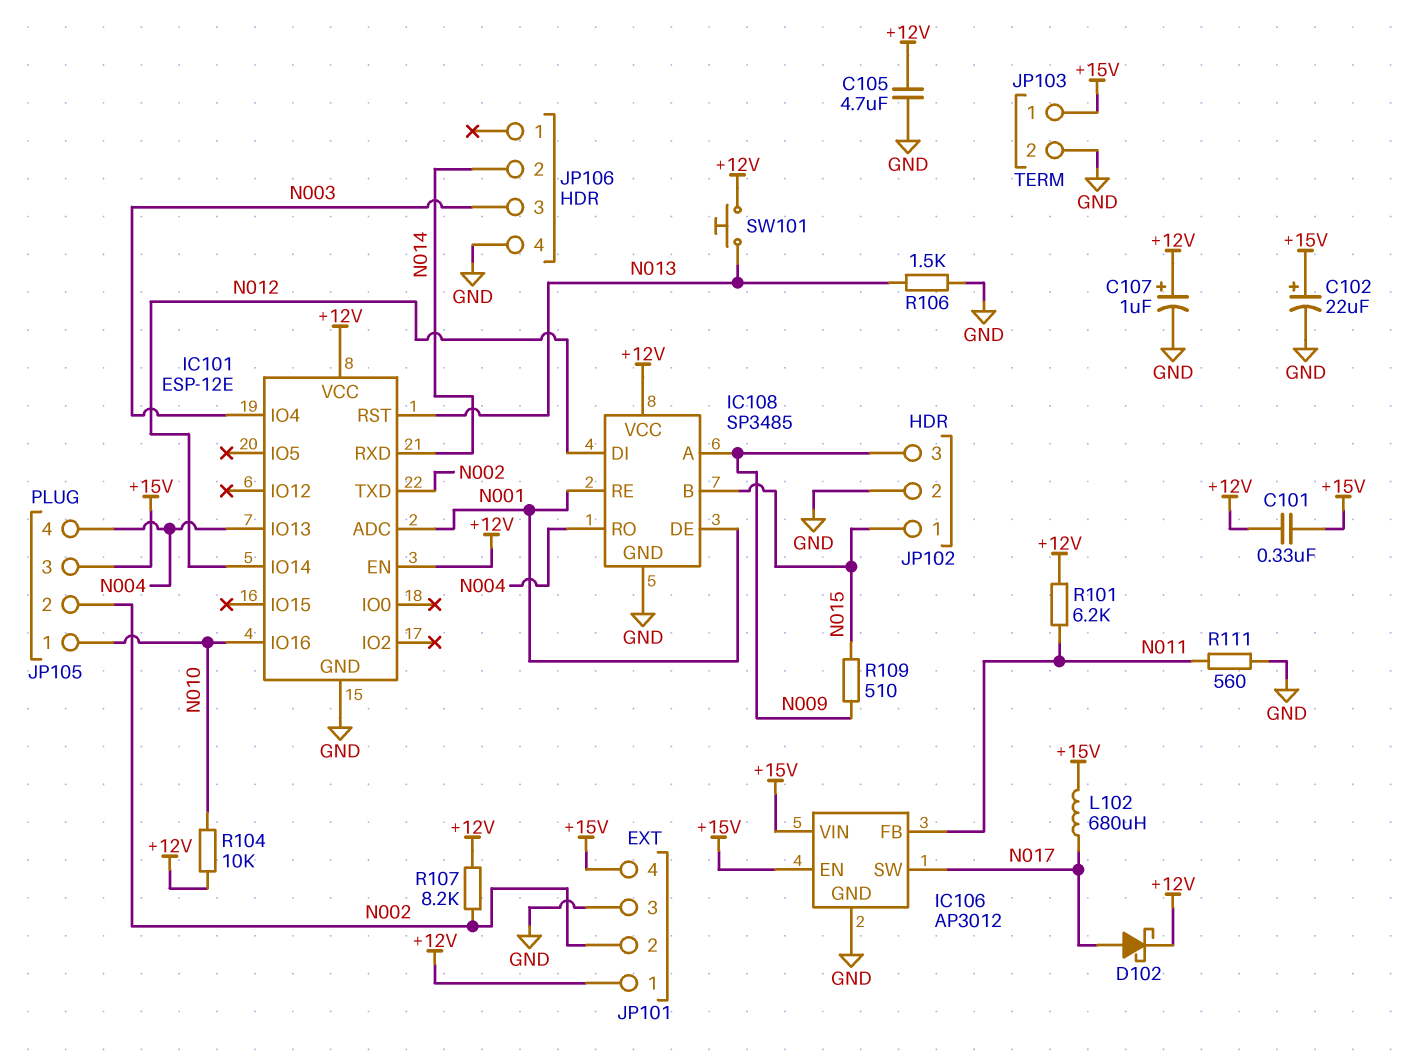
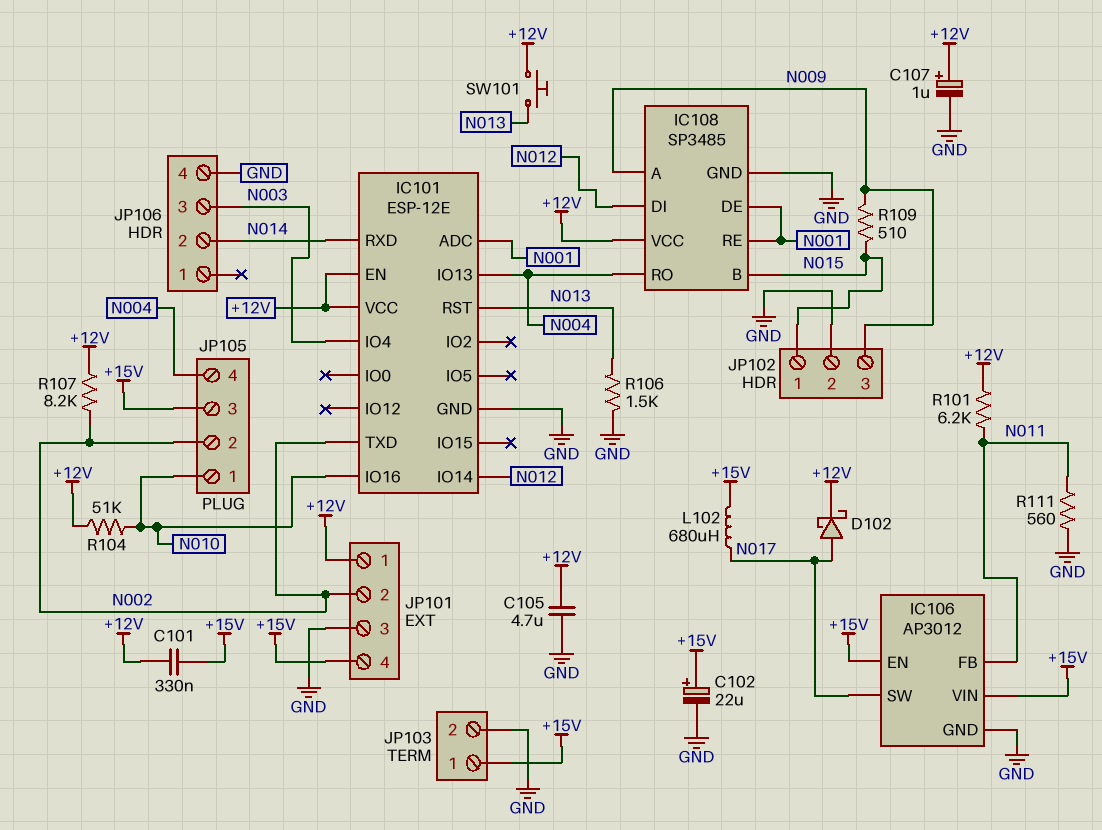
R104: 10k (+12V, N010) -> 51k (+12V, N010)

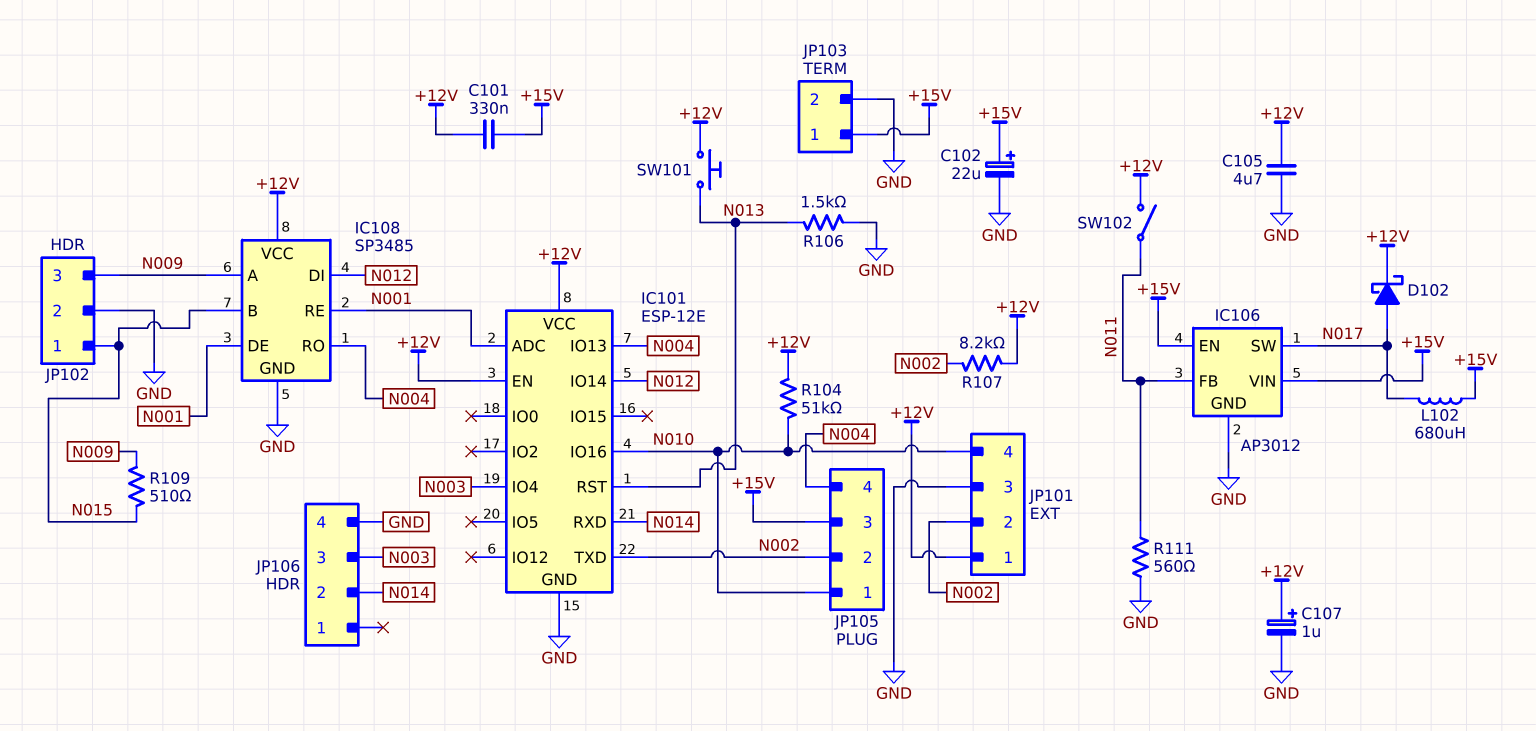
JP101 pin 4: +15V -> N010
R101: 6.2k (+12V, N011) -> none
SW102: none -> switch (+12V, N011)

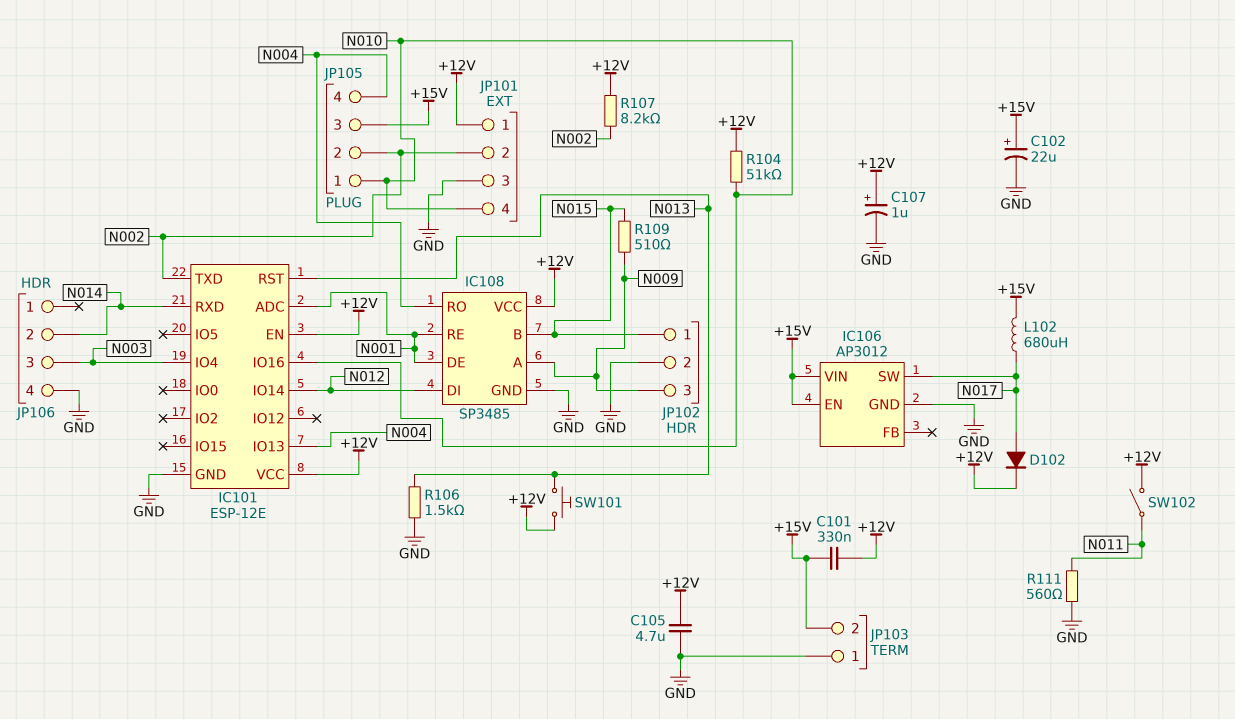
D102: schottky (A N017, K +12V) -> diode (A N017, K +12V)
IC106 pin FB: N011 -> none
JP103 pin 1: +15V -> GND
JP103 pin 2: GND -> +15V

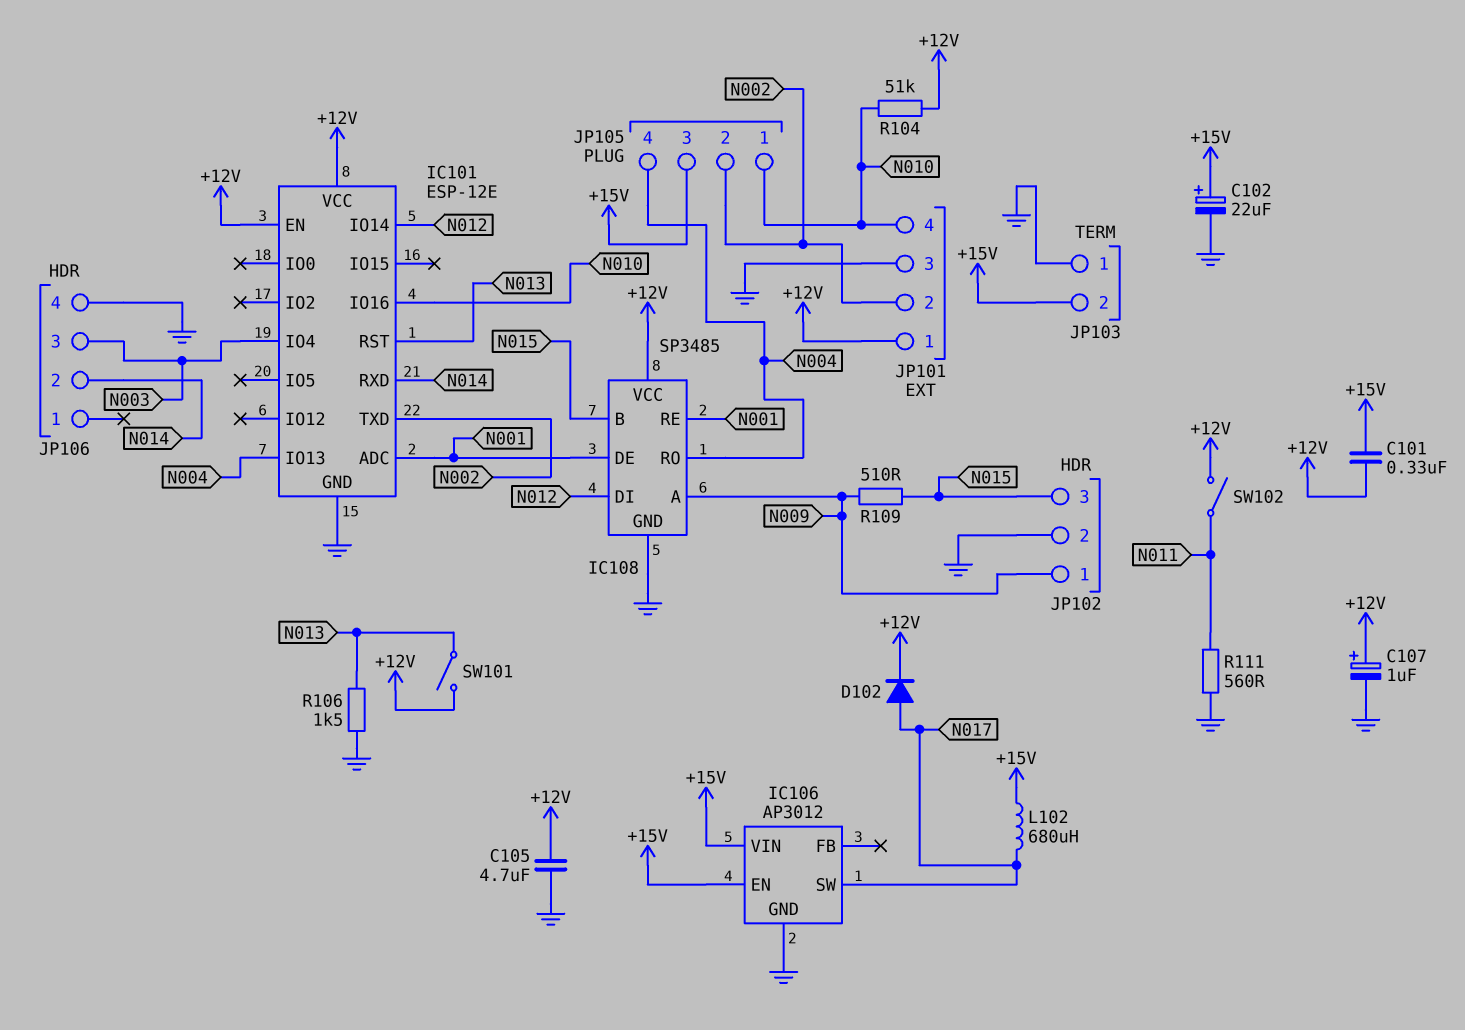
JP102 pin 1: N015 -> N009
JP102 pin 3: N009 -> N015
R107: 8.2k (+12V, N002) -> none
SW101: button (+12V, N013) -> switch (+12V, N013)

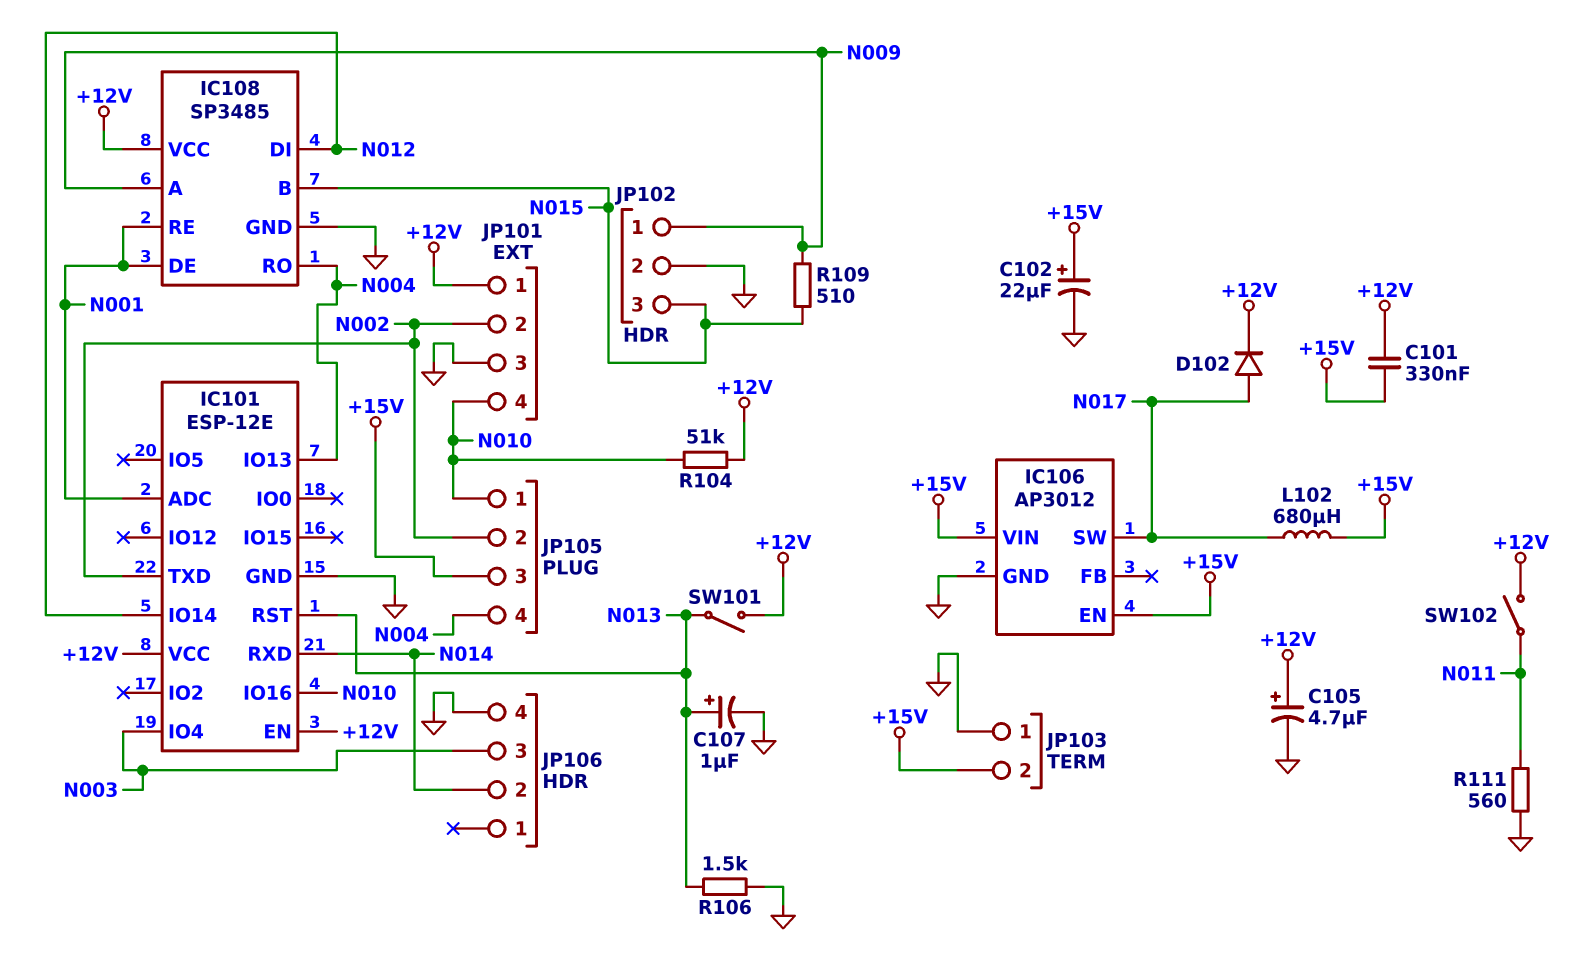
C105: 4.7uF (+12V, GND) -> 4.7uF (plus +12V, minus GND)
C107: 1uF (plus +12V, minus GND) -> 1uF (plus N013, minus GND)

